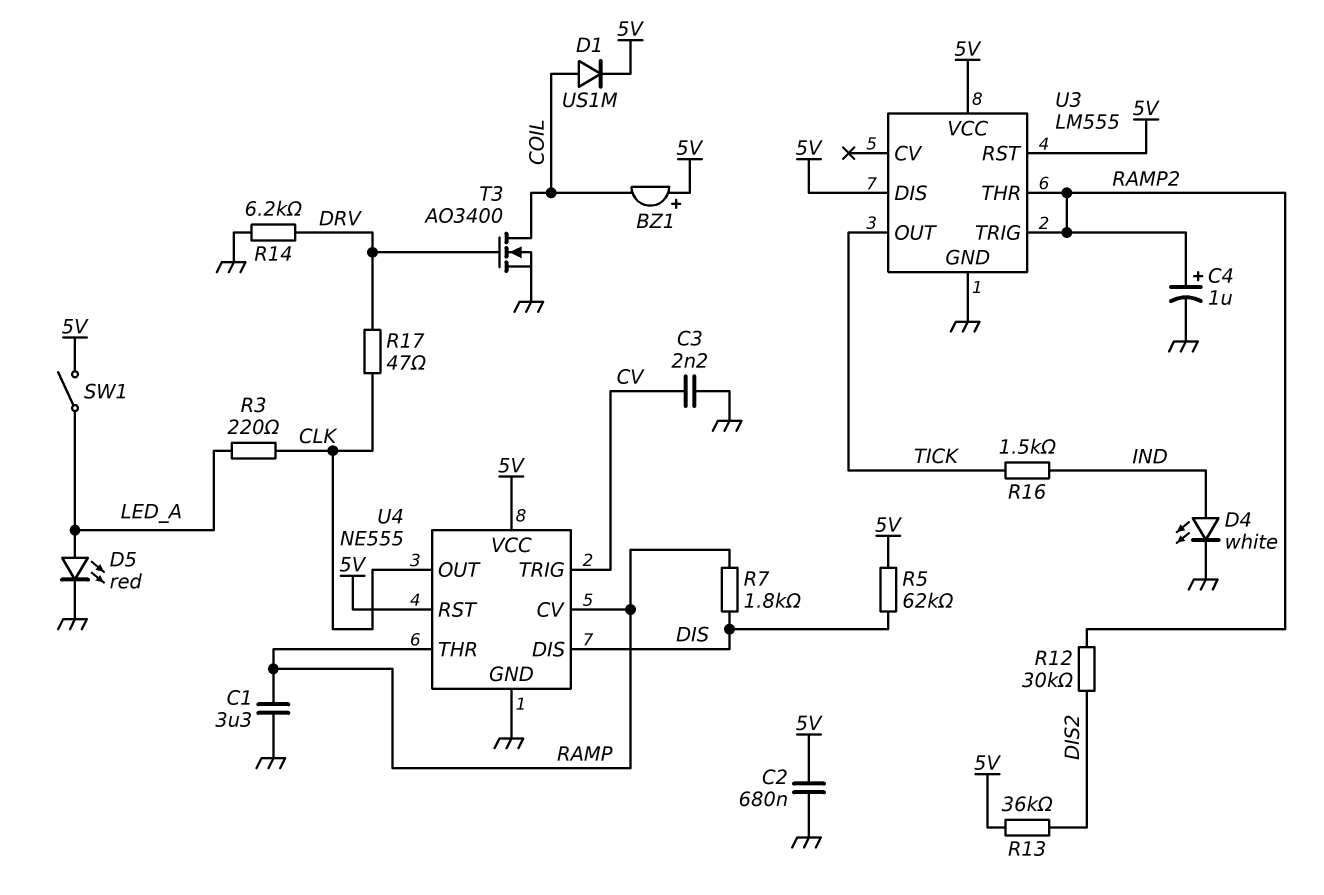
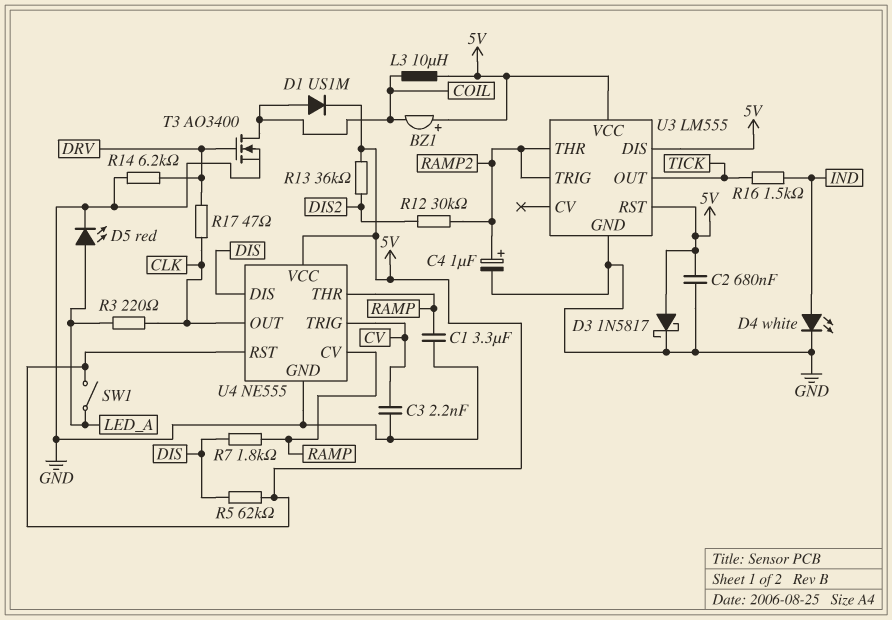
D3: none -> schottky 1N5817 (A 5V, K GND)
L3: none -> 10uH (5V, COIL)

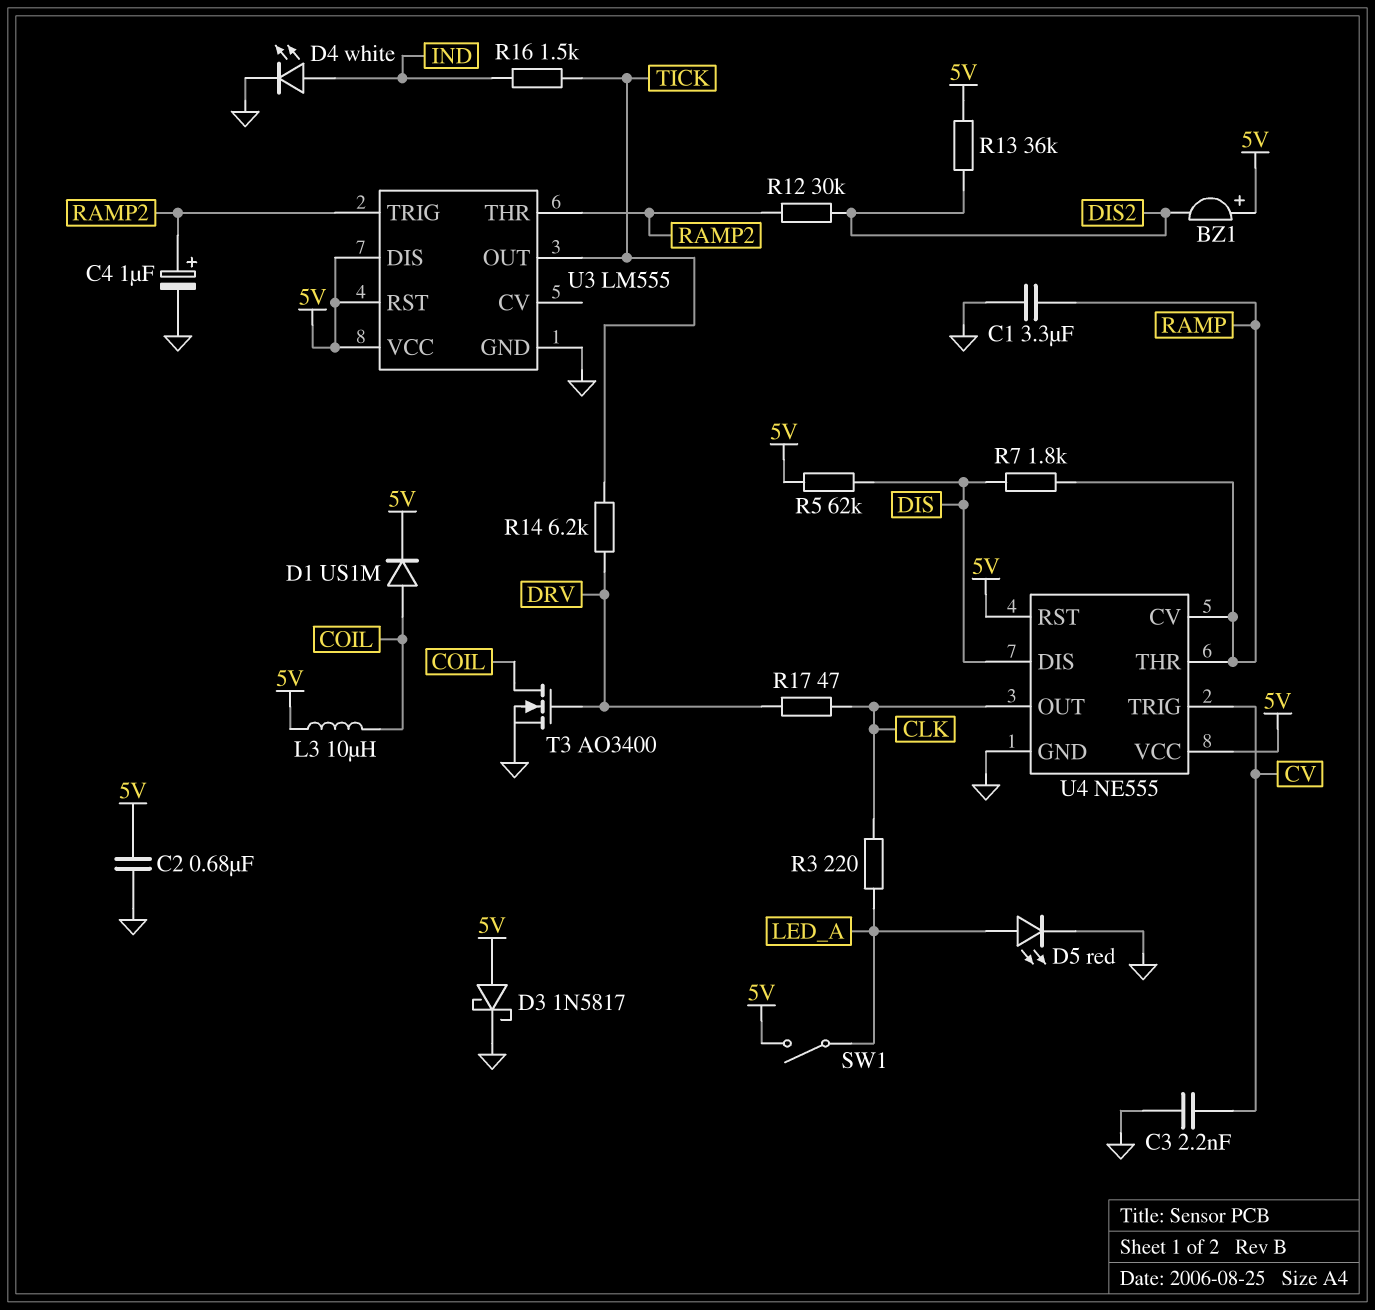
BZ1: buzzer (plus 5V, minus COIL) -> buzzer (plus 5V, minus DIS2)
R14: 6.2k (DRV, GND) -> 6.2k (DRV, TICK)

